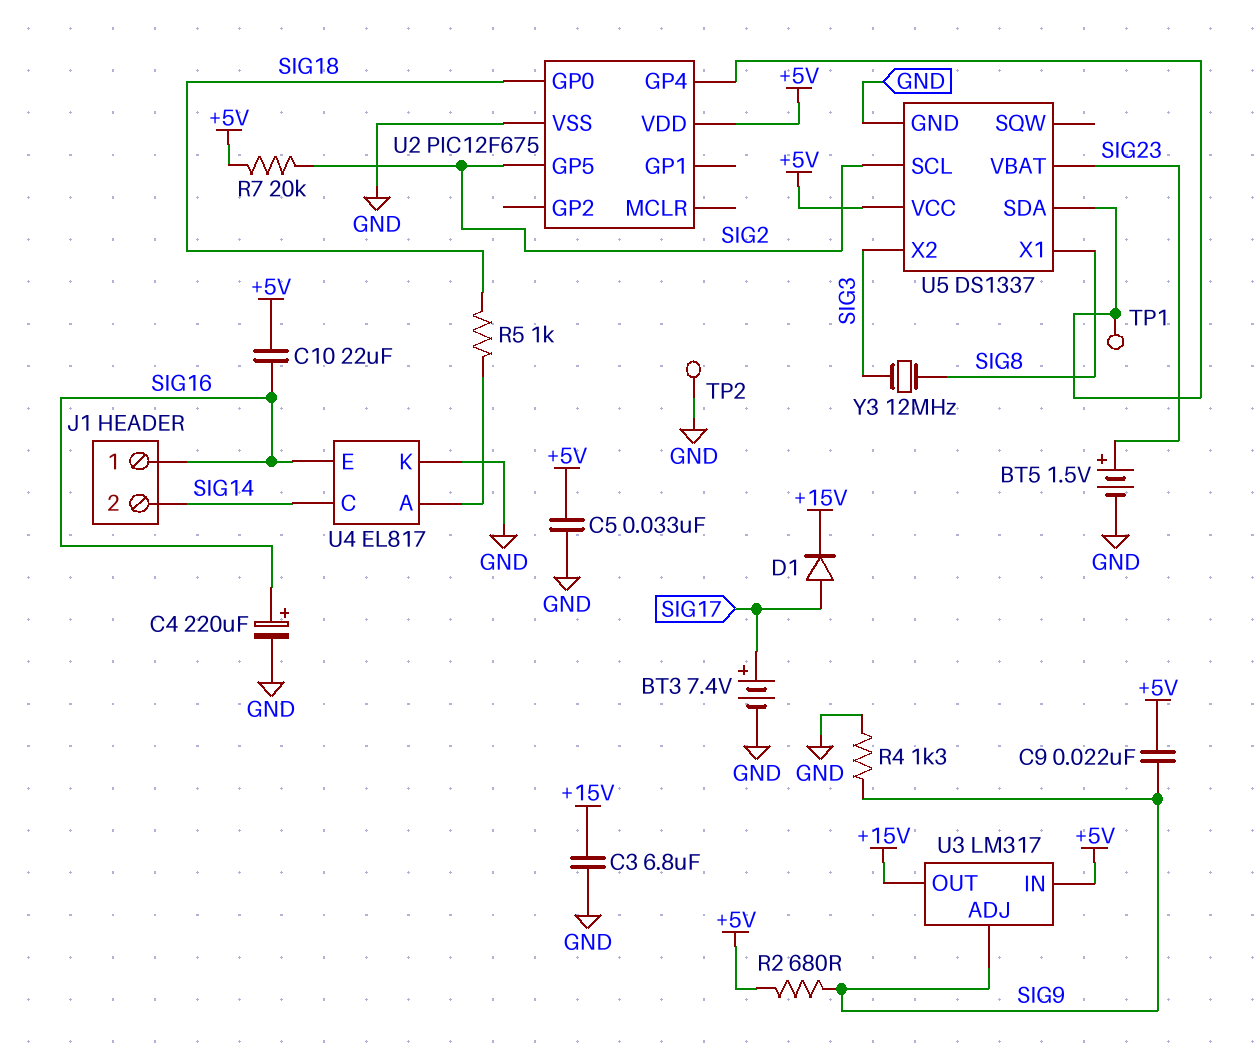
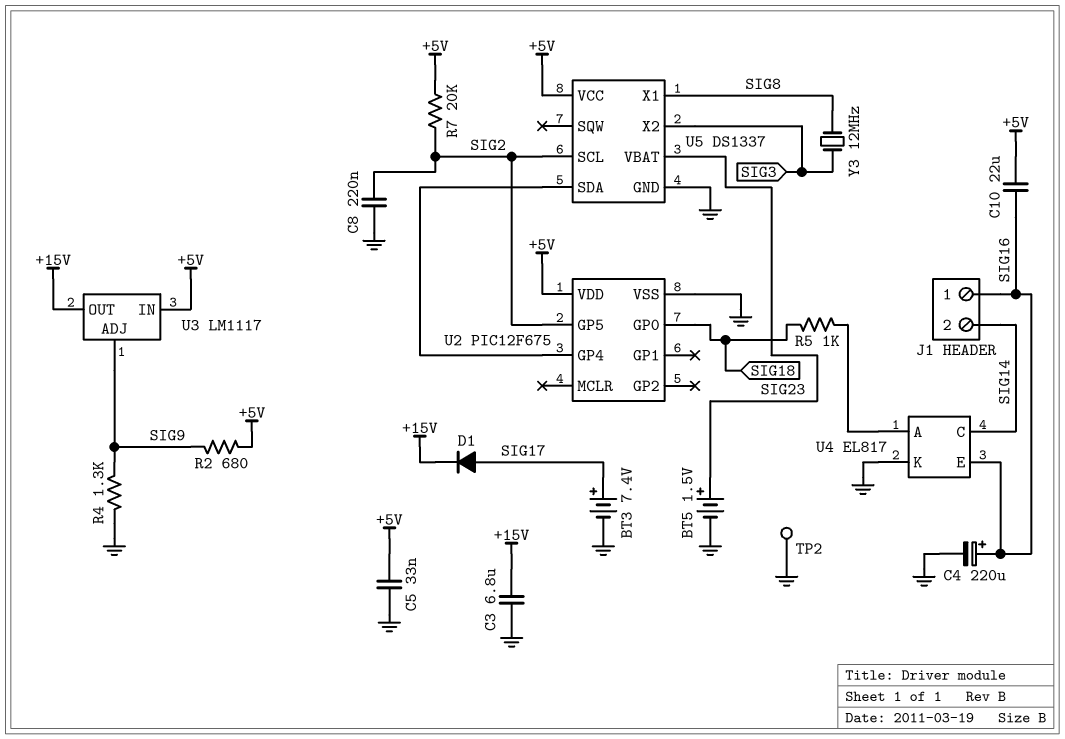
C8: none -> 220nF (GND, SIG2)
C9: 22nF (+5V, SIG9) -> none
TP1: test point (U2/GP4) -> none
U3: LM317 -> LM1117

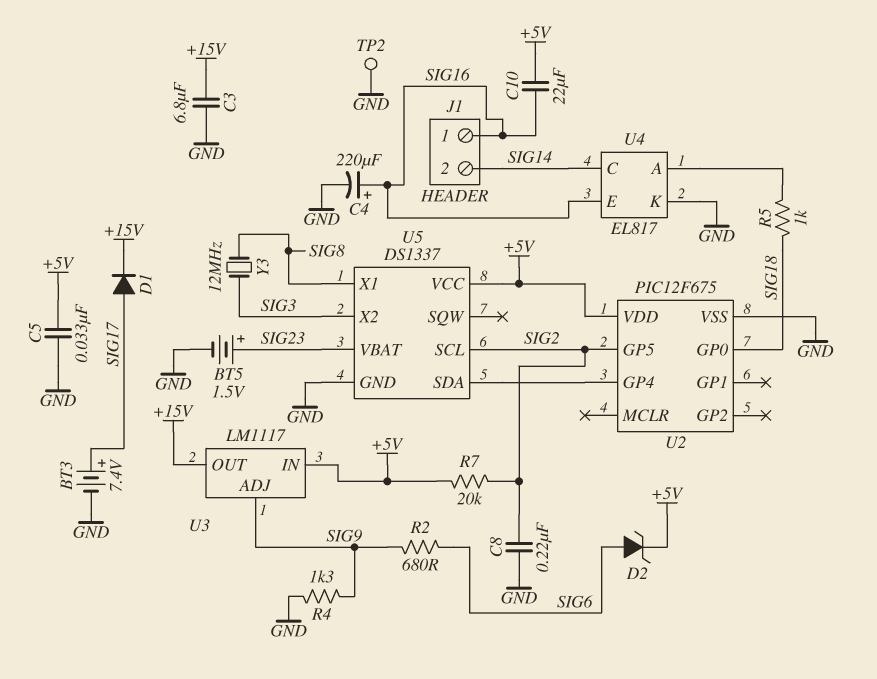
D2: none -> zener (A SIG6, K +5V)
R2: 680 (+5V, SIG9) -> 680 (SIG6, SIG9)

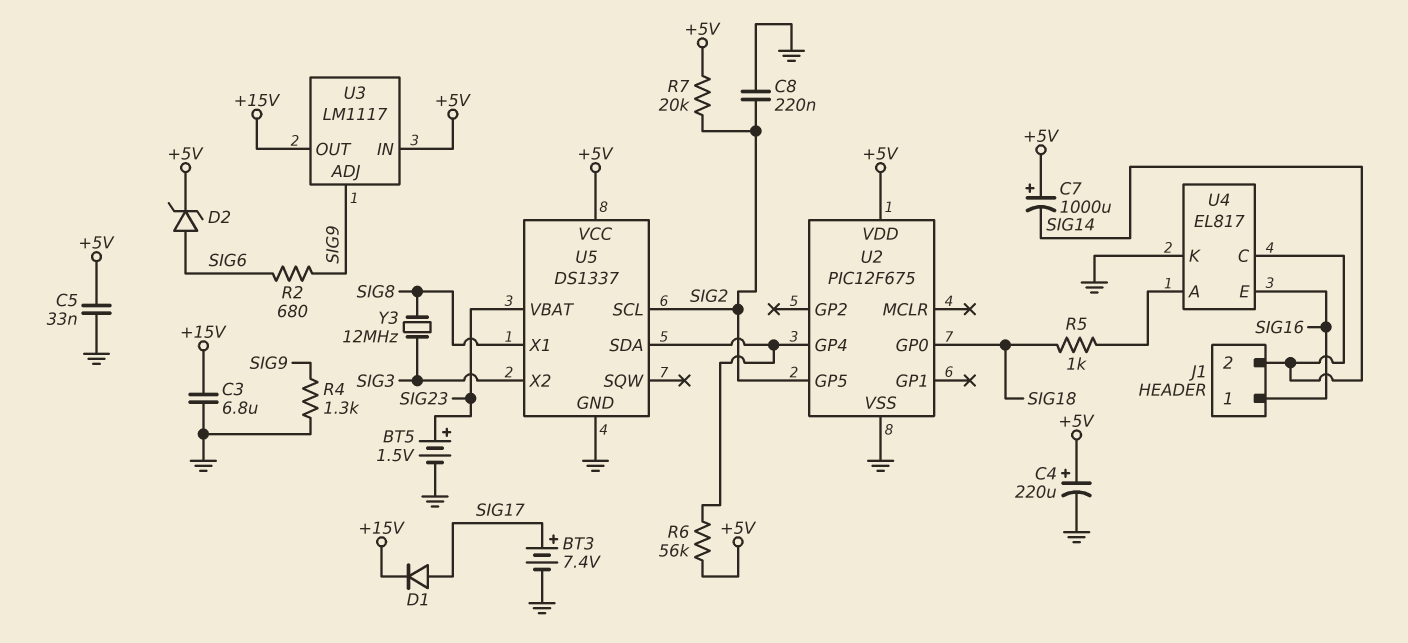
C4: 220uF (plus SIG16, minus GND) -> 220uF (plus +5V, minus GND)
C7: none -> 1000uF (plus +5V, minus SIG14)
C10: 22uF (+5V, SIG16) -> none
R6: none -> 56k (+5V, U2/GP4)
TP2: test point (GND) -> none

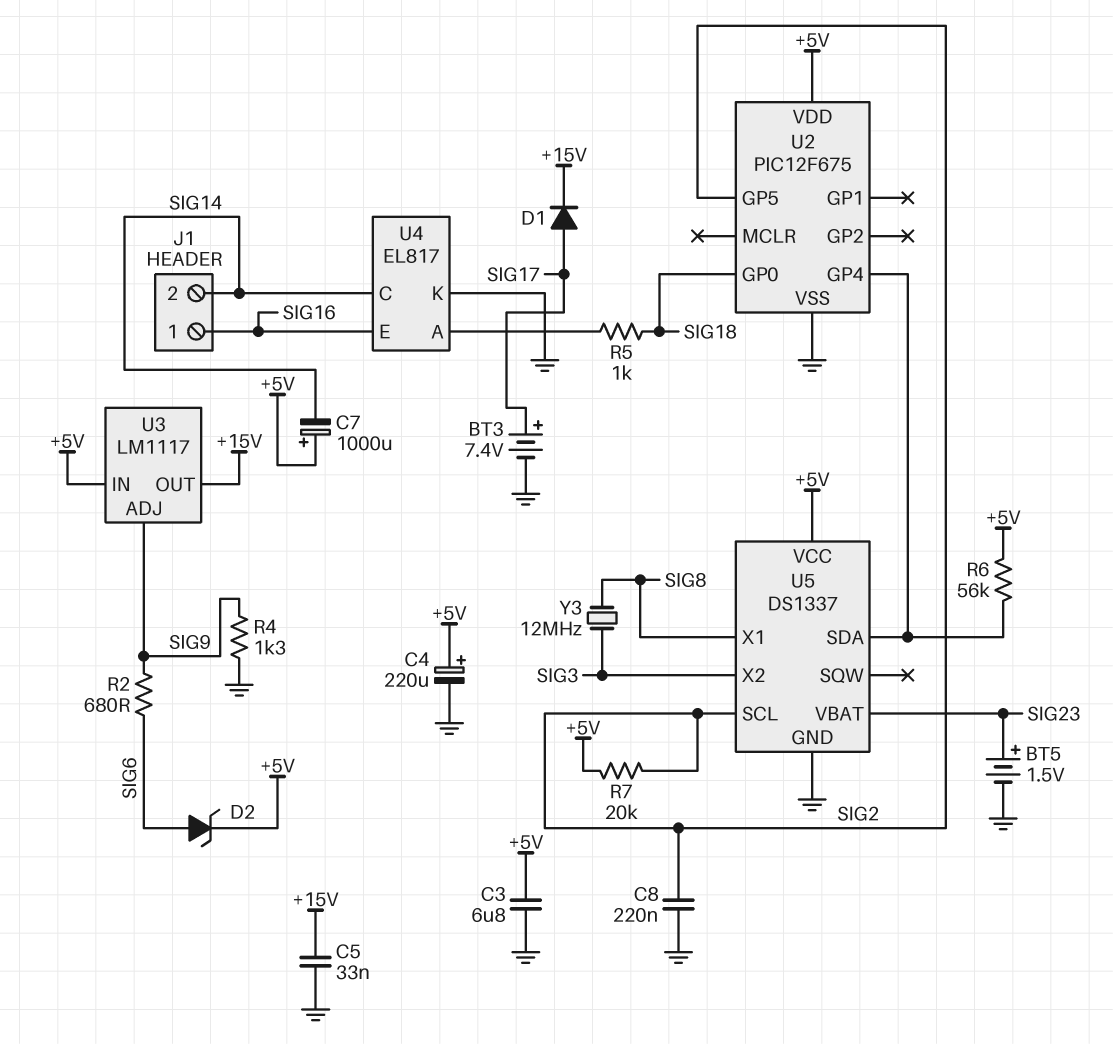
C3: 6.8uF (+15V, GND) -> 6.8uF (+5V, GND)
C5: 33nF (+5V, GND) -> 33nF (+15V, GND)

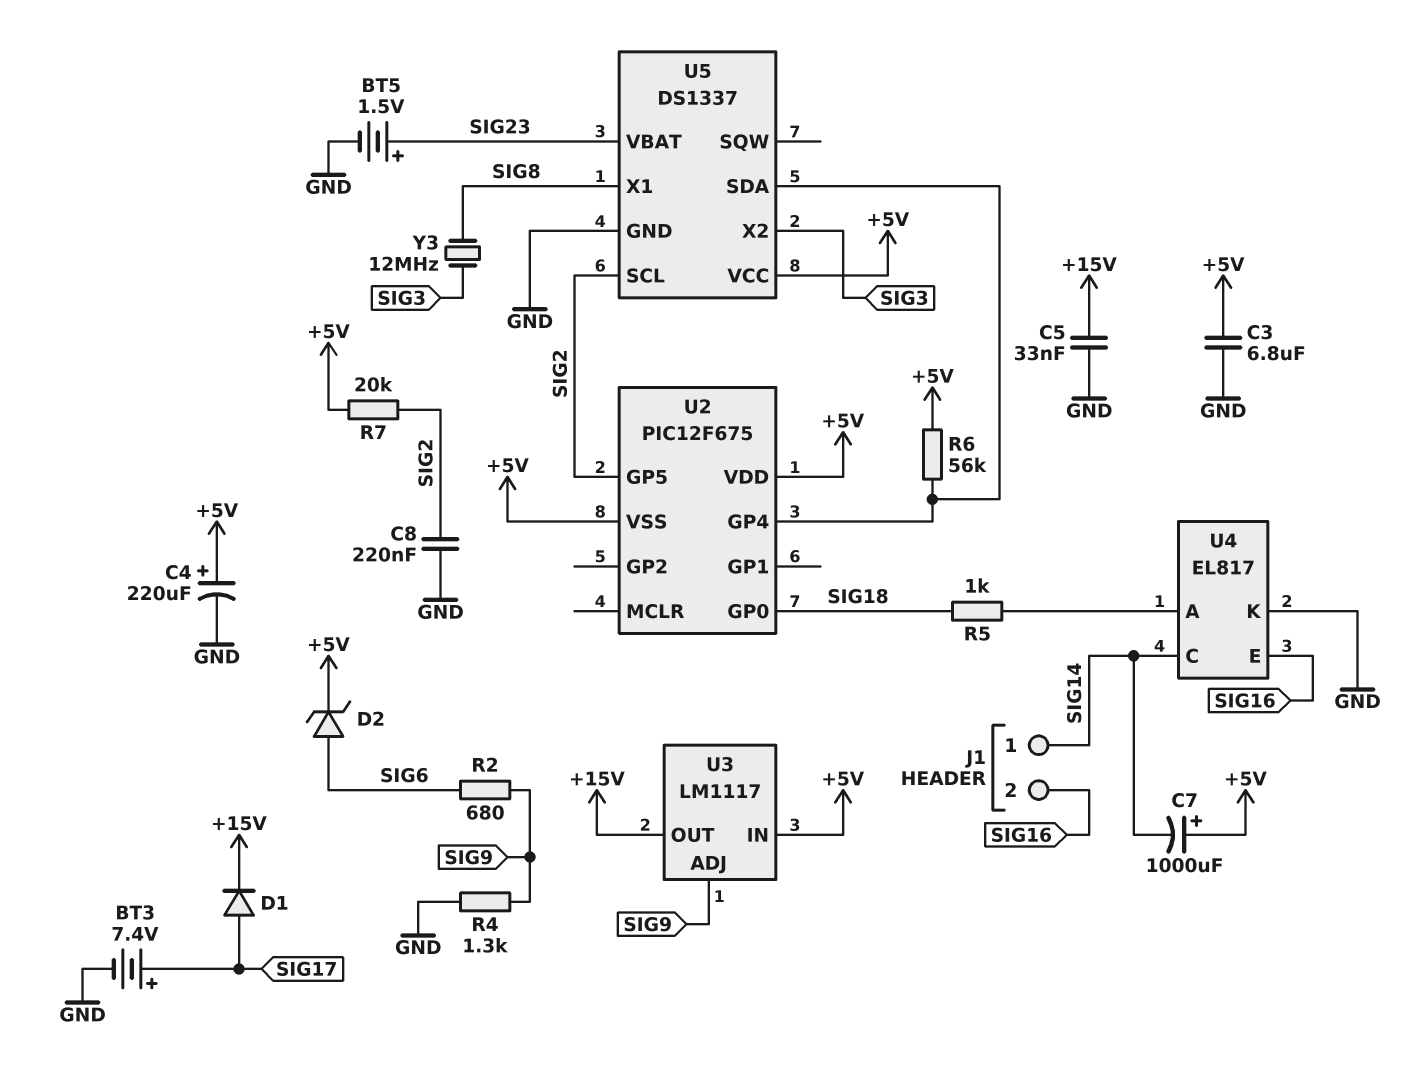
J1 pin 1: SIG16 -> SIG14
J1 pin 2: SIG14 -> SIG16
U2 pin VSS: GND -> +5V

